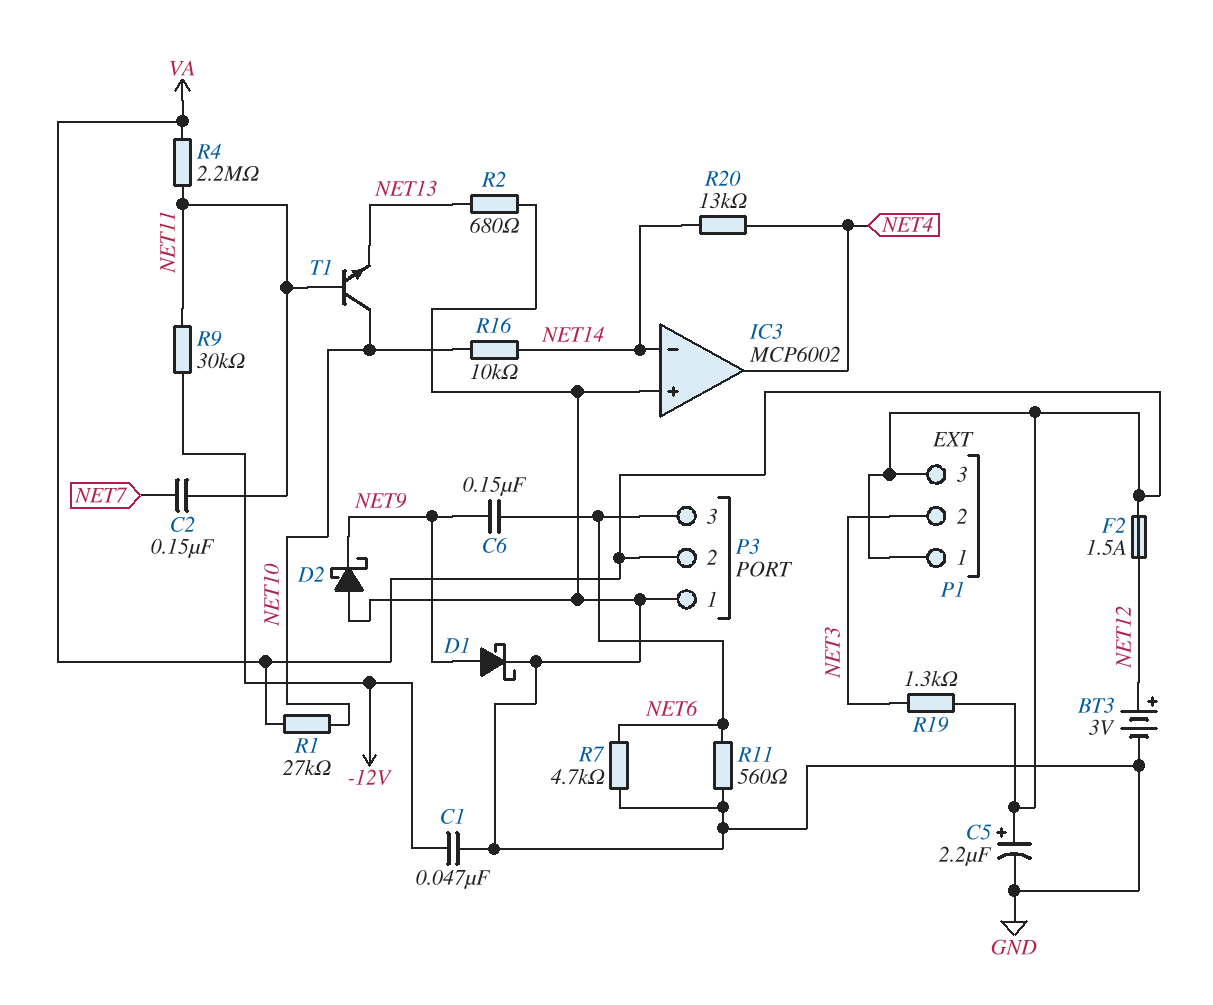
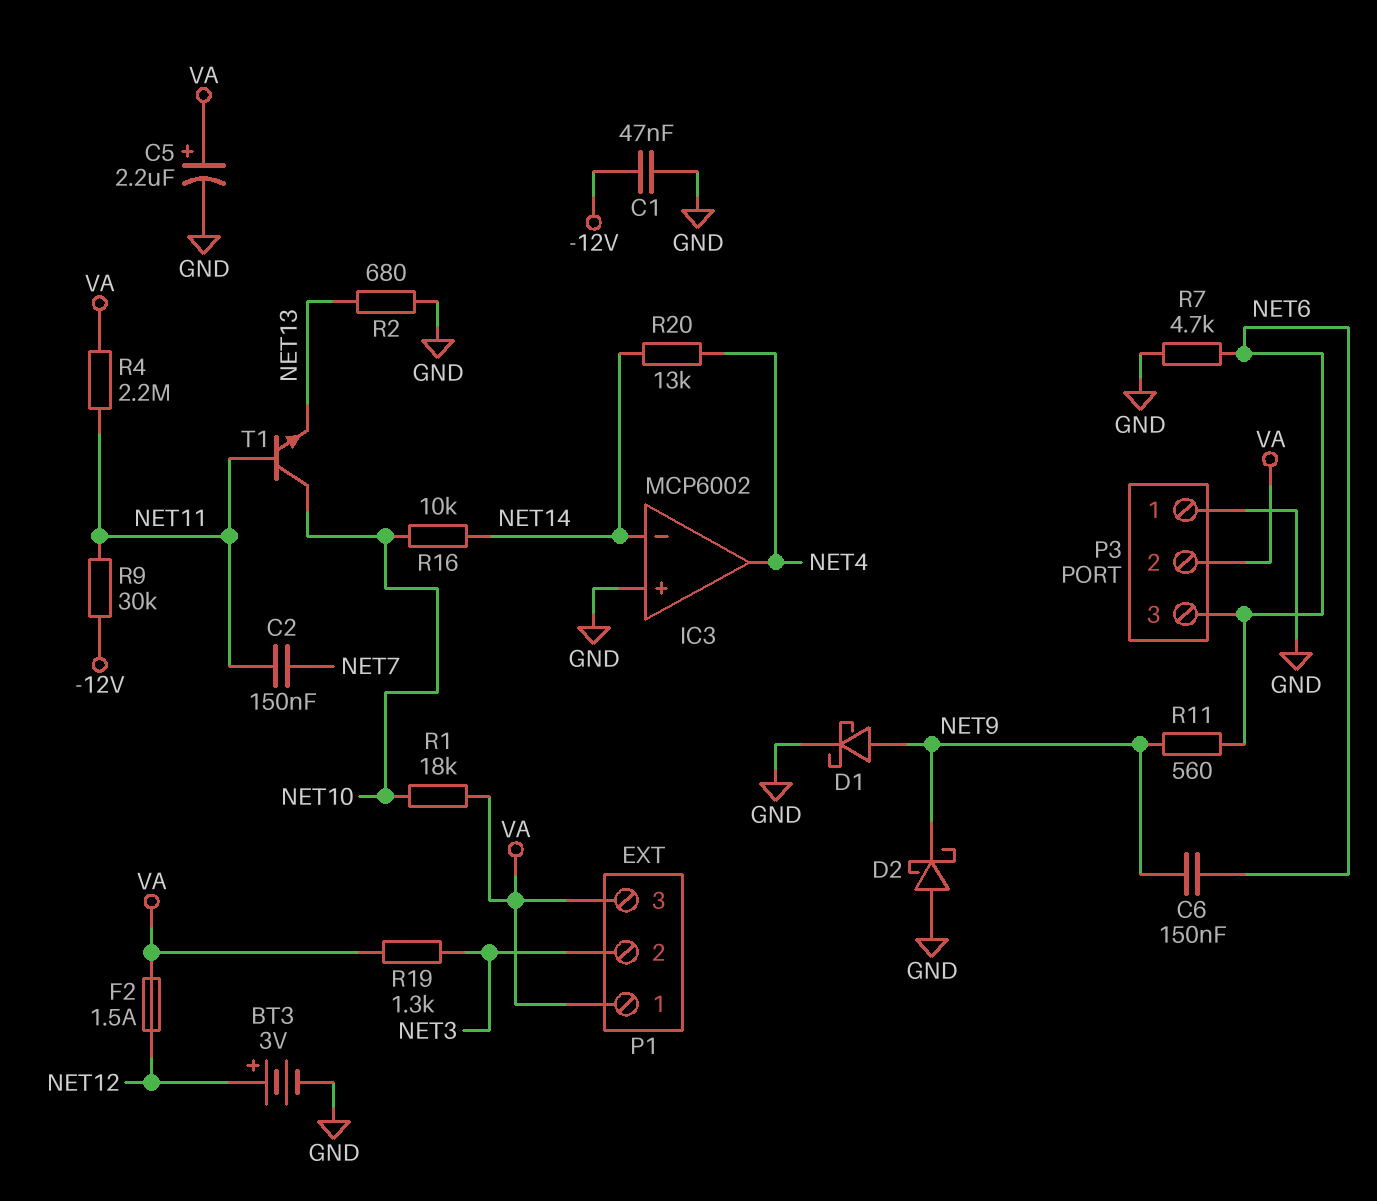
R1: 27k (NET10, VA) -> 18k (NET10, VA)
R11: 560 (GND, NET6) -> 560 (NET6, NET9)

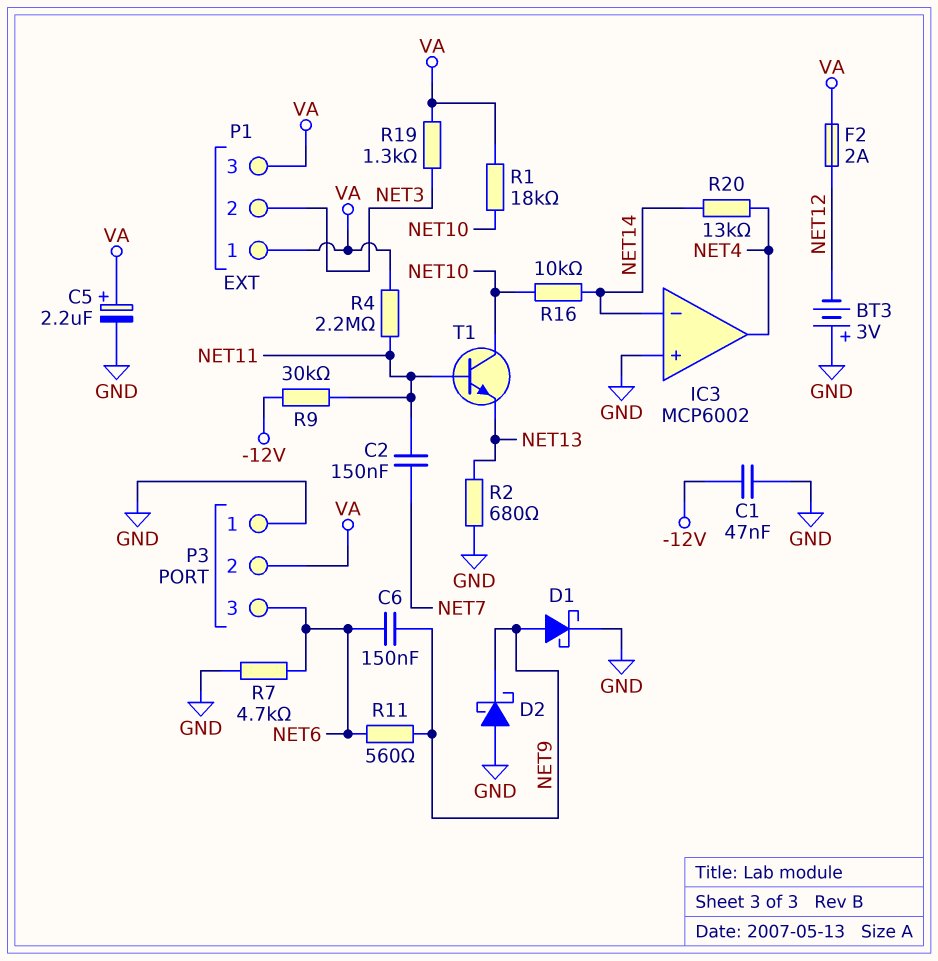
BT3: 3V (plus NET12, minus GND) -> 3V (plus GND, minus NET12)
F2: 1.5A (NET12, VA) -> 2A (NET12, VA)

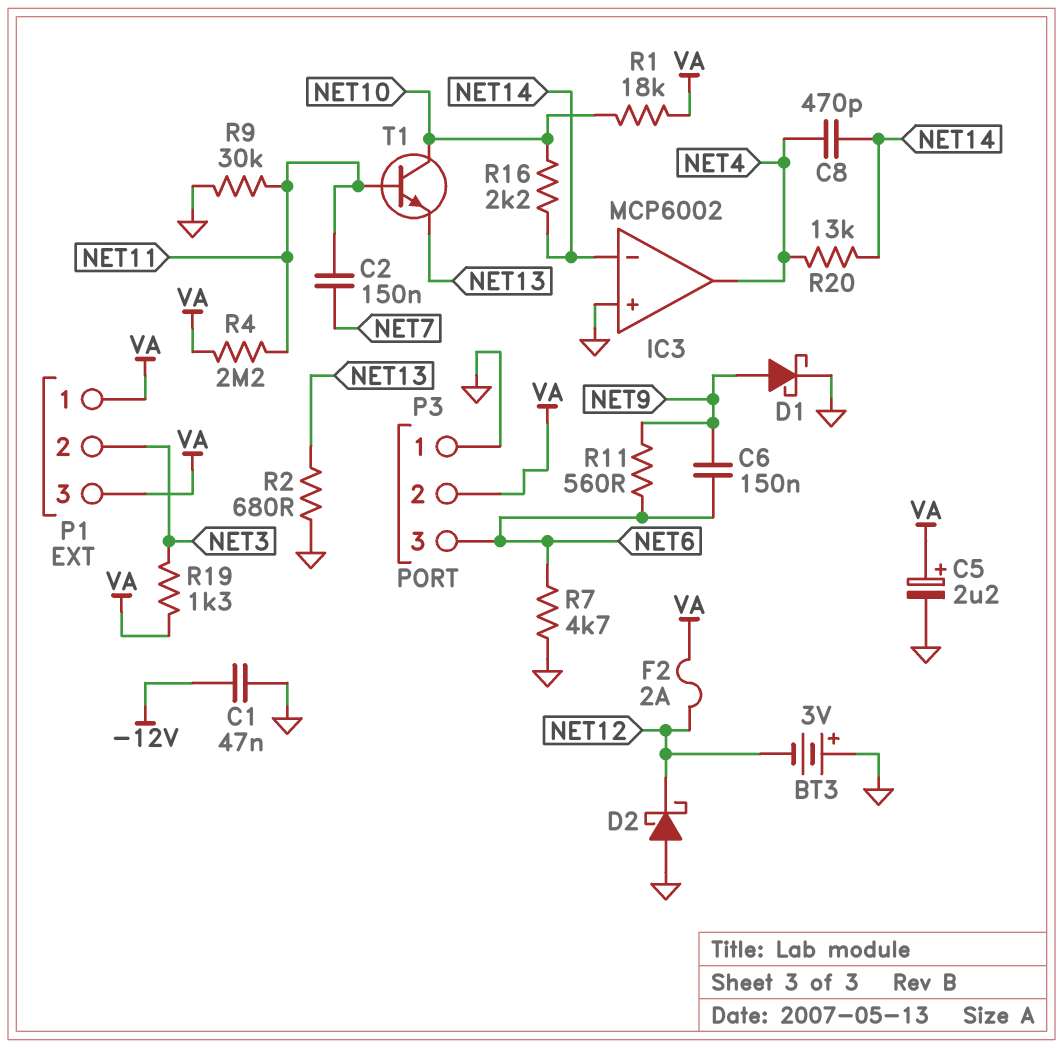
C8: none -> 470pF (NET4, NET14)
D2: schottky (A GND, K NET9) -> schottky (A GND, K NET12)
R9: 30k (-12V, NET11) -> 30k (GND, NET11)
R16: 10k (NET10, NET14) -> 2.2k (NET10, NET14)

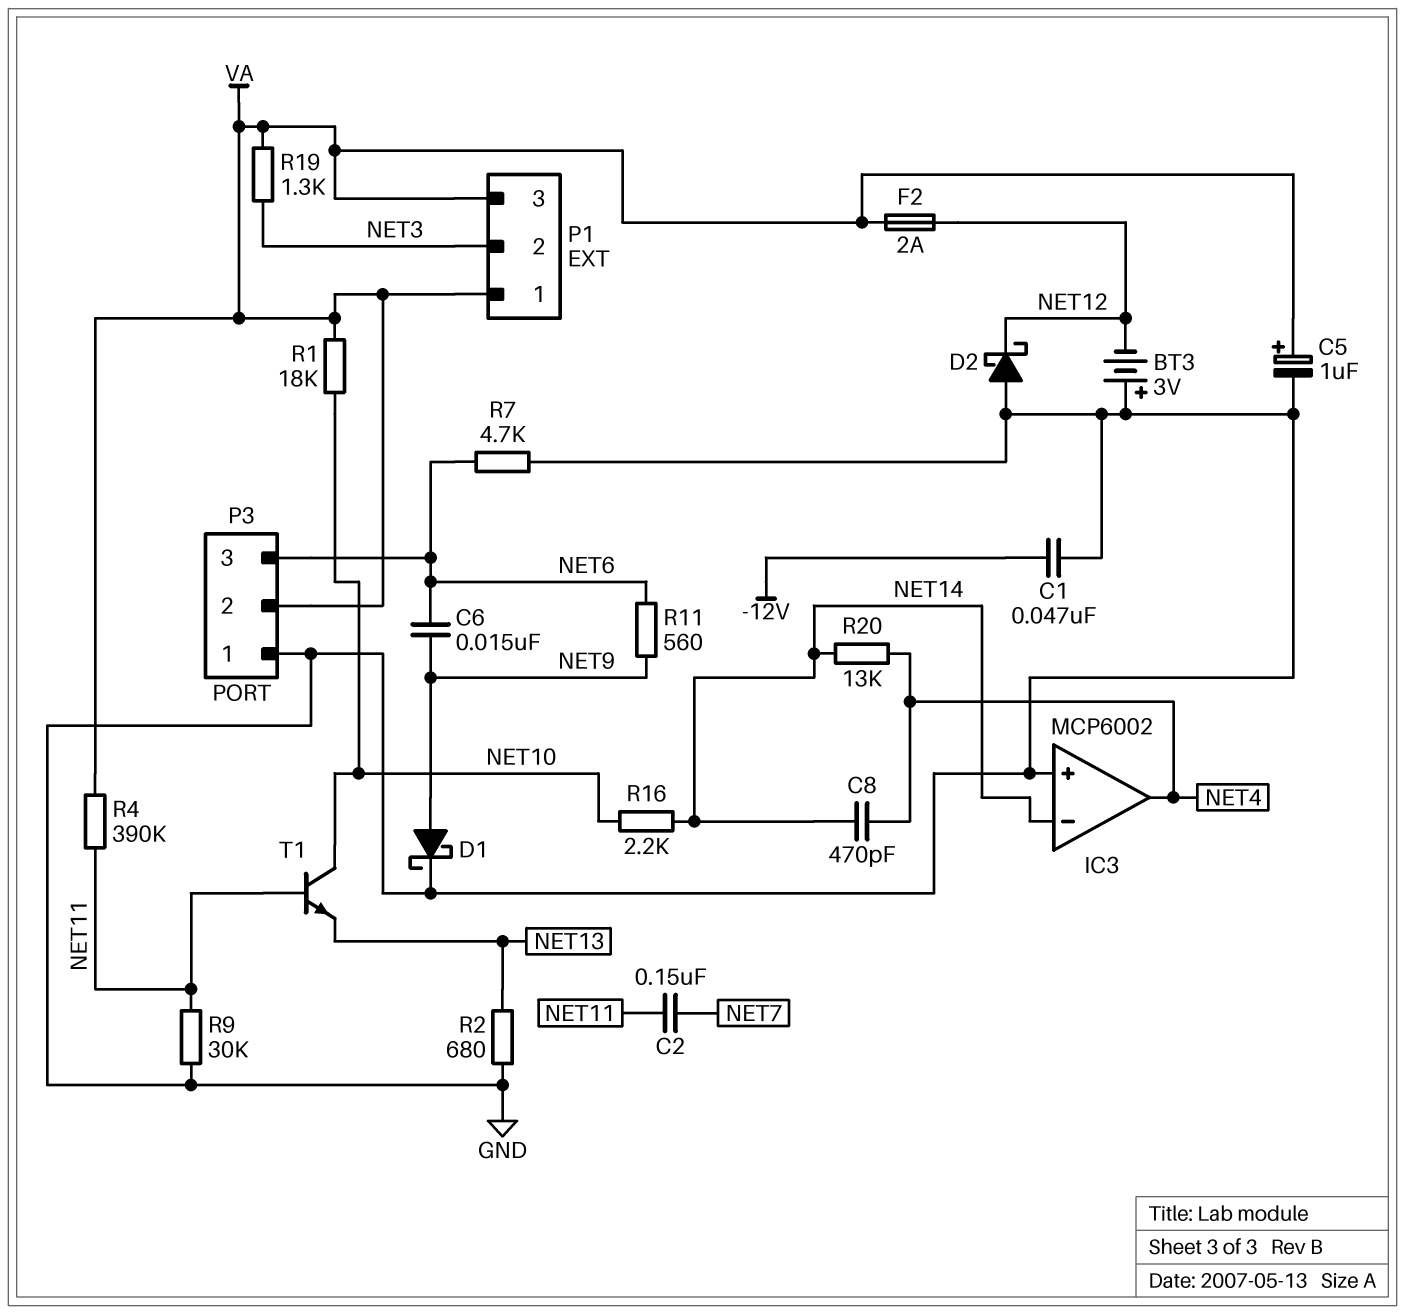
C5: 2.2uF (plus VA, minus GND) -> 1uF (plus VA, minus GND)
C6: 150nF (NET6, NET9) -> 15nF (NET6, NET9)
R4: 2.2M (NET11, VA) -> 390k (NET11, VA)

